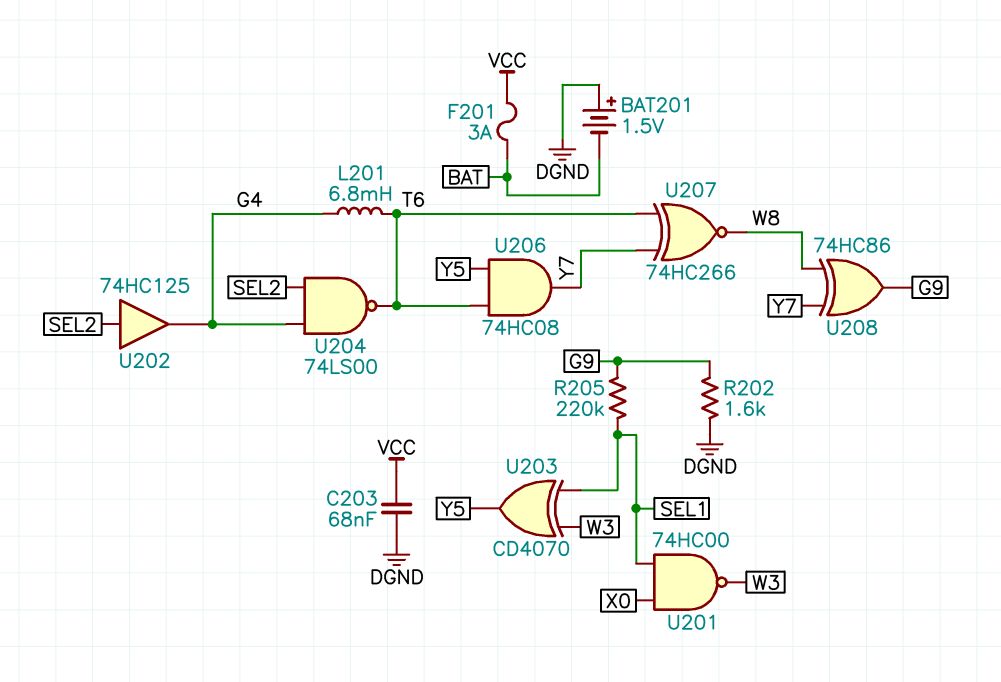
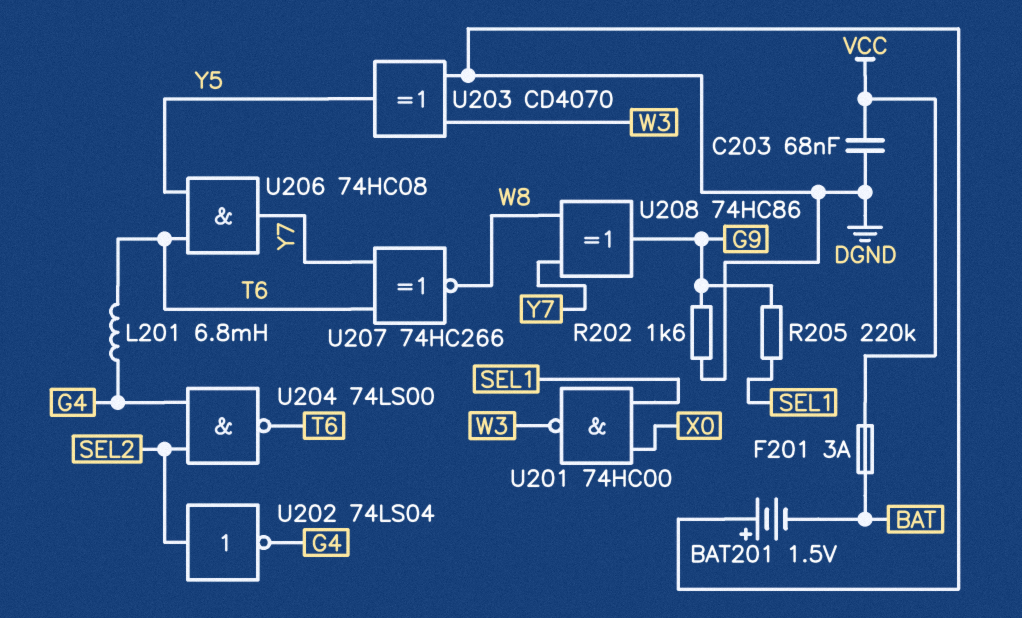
U202: buffer 74HC125 (in SEL2, out G4) -> NOT 74LS04 (in SEL2, out G4)
U203: XOR CD4070 (in SEL1, in W3, out Y5) -> XOR CD4070 (in DGND, in W3, out Y5)

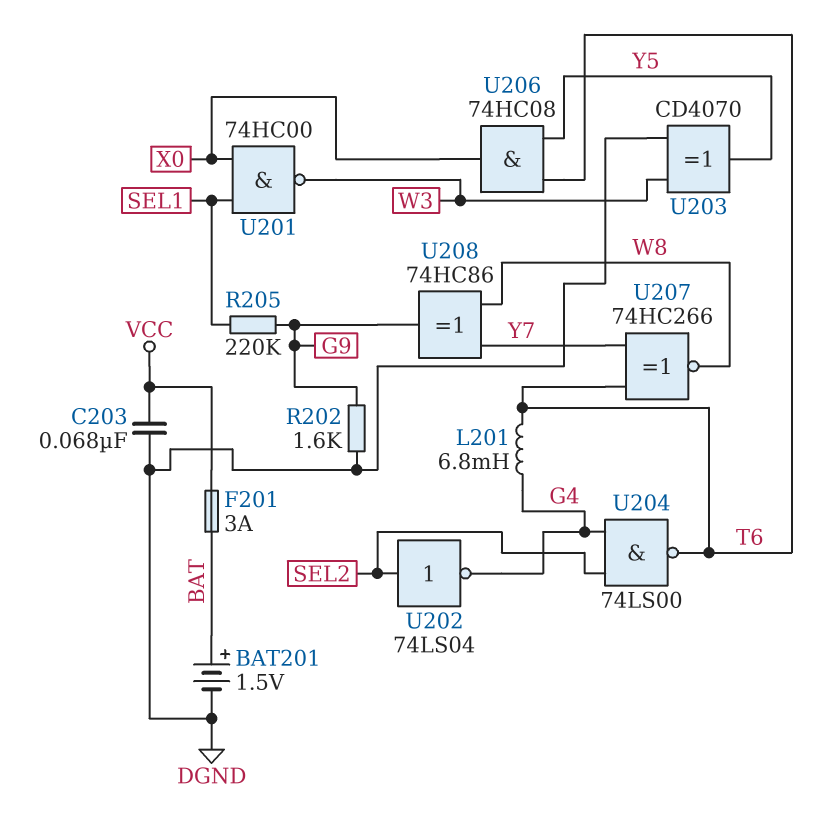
BAT201: 1.5V (plus DGND, minus BAT) -> 1.5V (plus BAT, minus DGND)
U206: AND 74HC08 (in T6, in Y5, out Y7) -> AND 74HC08 (in T6, in Y5, out X0)

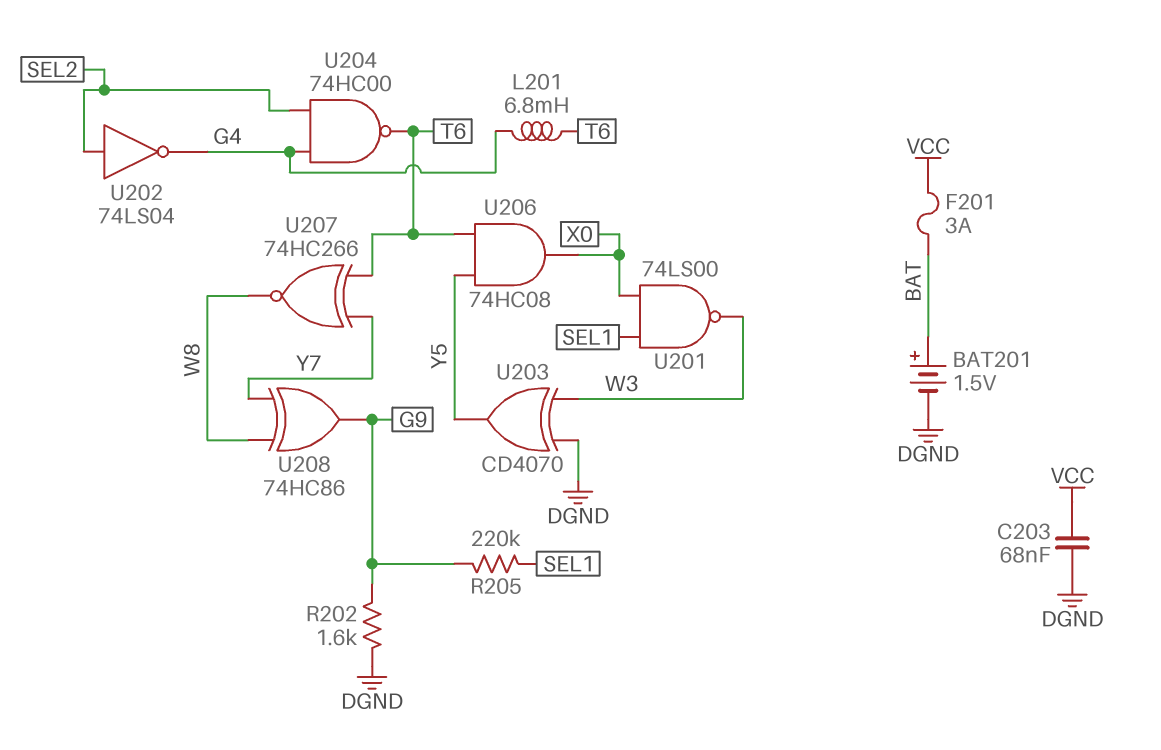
U201: NAND 74HC00 (in SEL1, in X0, out W3) -> NAND 74LS00 (in SEL1, in X0, out W3)
U204: NAND 74LS00 (in G4, in SEL2, out T6) -> NAND 74HC00 (in G4, in SEL2, out T6)

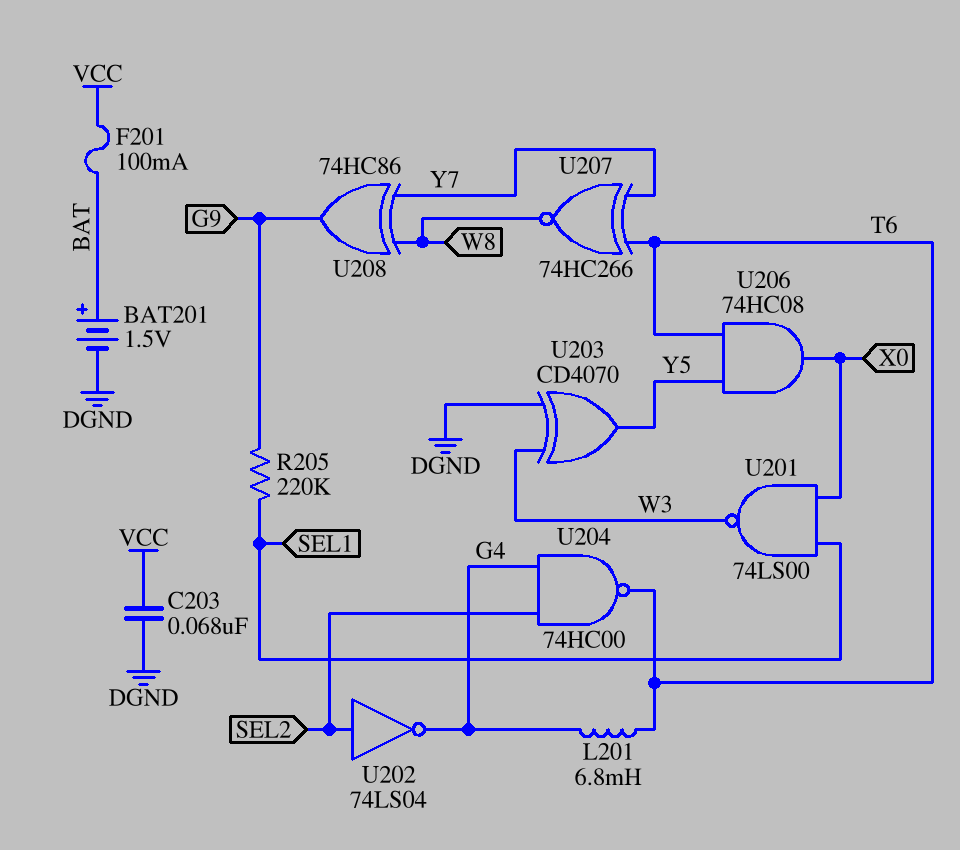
F201: 3A (BAT, VCC) -> 100mA (BAT, VCC)
R202: 1.6k (DGND, G9) -> none

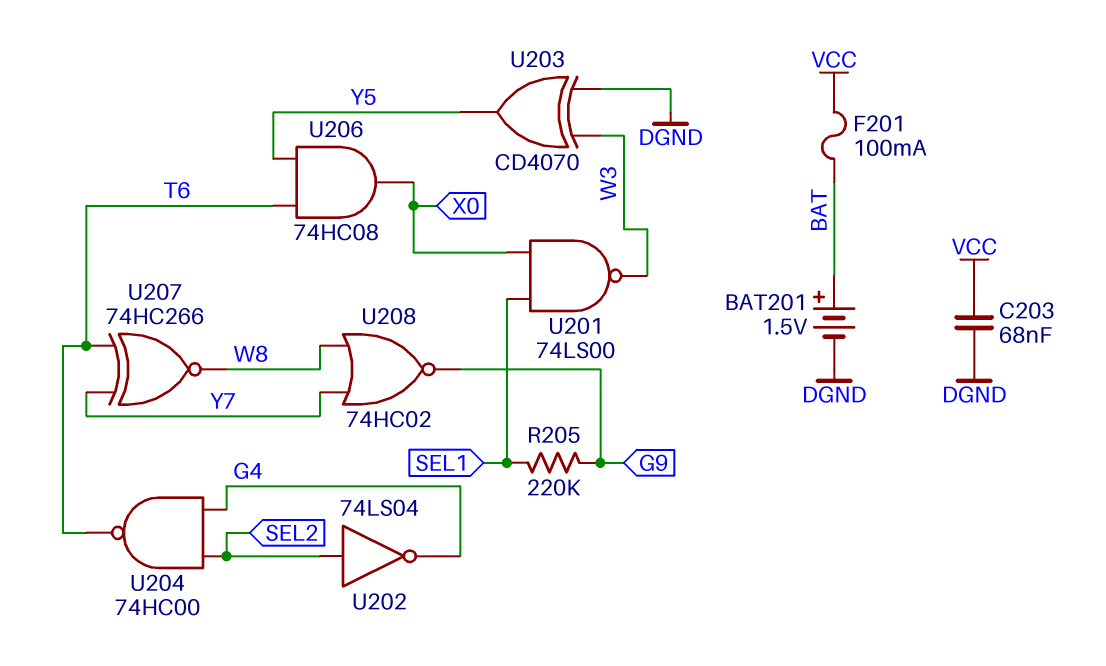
L201: 6.8mH (G4, T6) -> none
U208: XOR 74HC86 (in W8, in Y7, out G9) -> NOR 74HC02 (in W8, in Y7, out G9)

